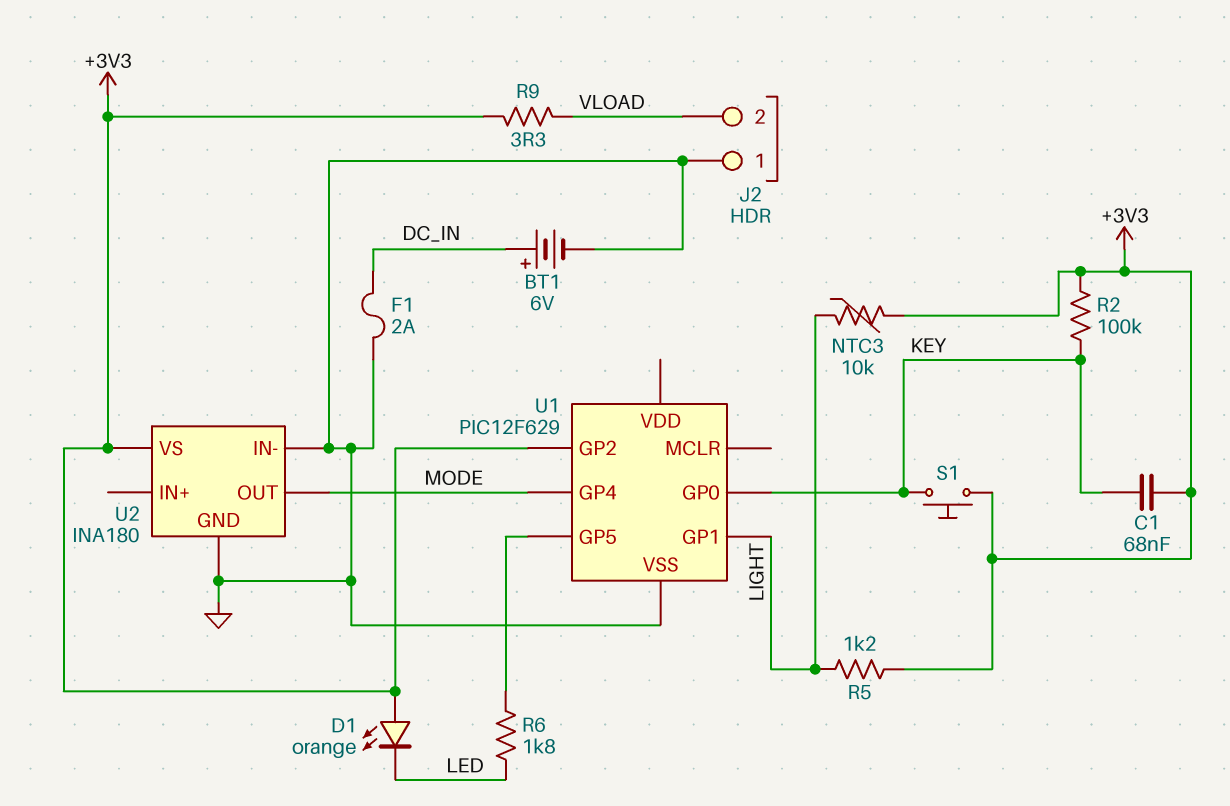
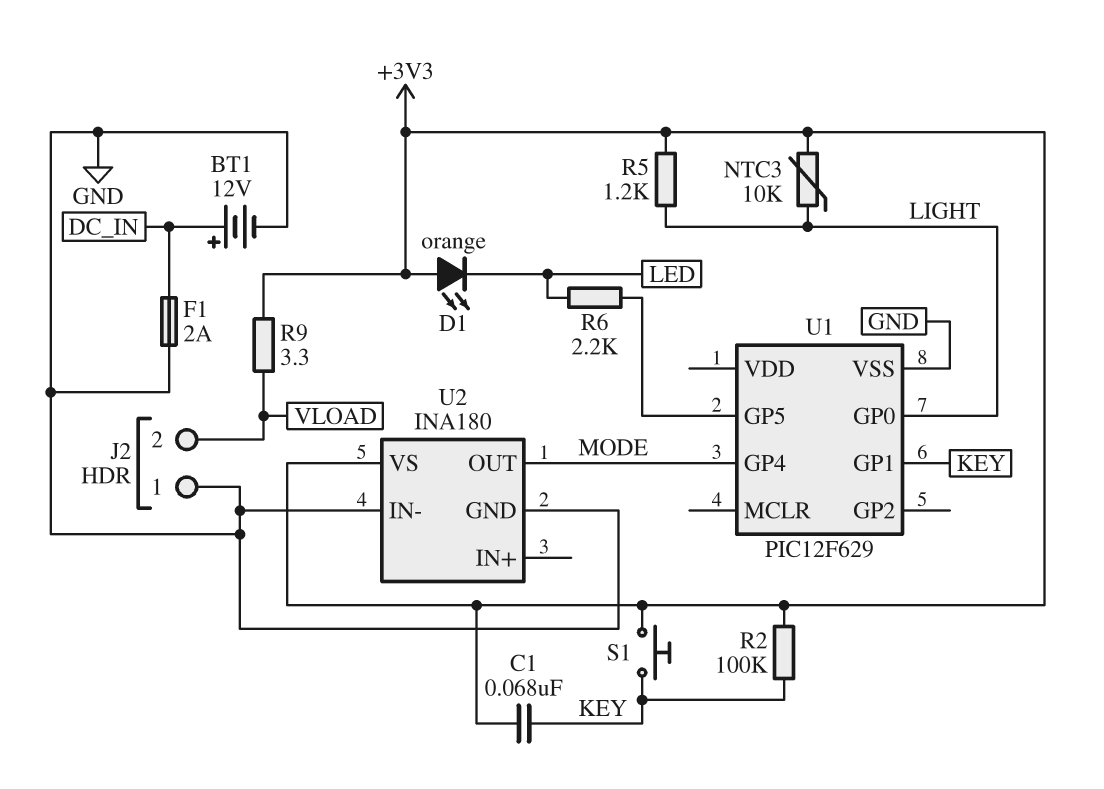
BT1: 6V (plus DC_IN, minus GND) -> 12V (plus DC_IN, minus GND)
R6: 1.8k (LED, U1/GP5) -> 2.2k (LED, U1/GP5)
U1 pin GP0: KEY -> LIGHT
U1 pin GP1: LIGHT -> KEY
U1 pin GP2: +3V3 -> none

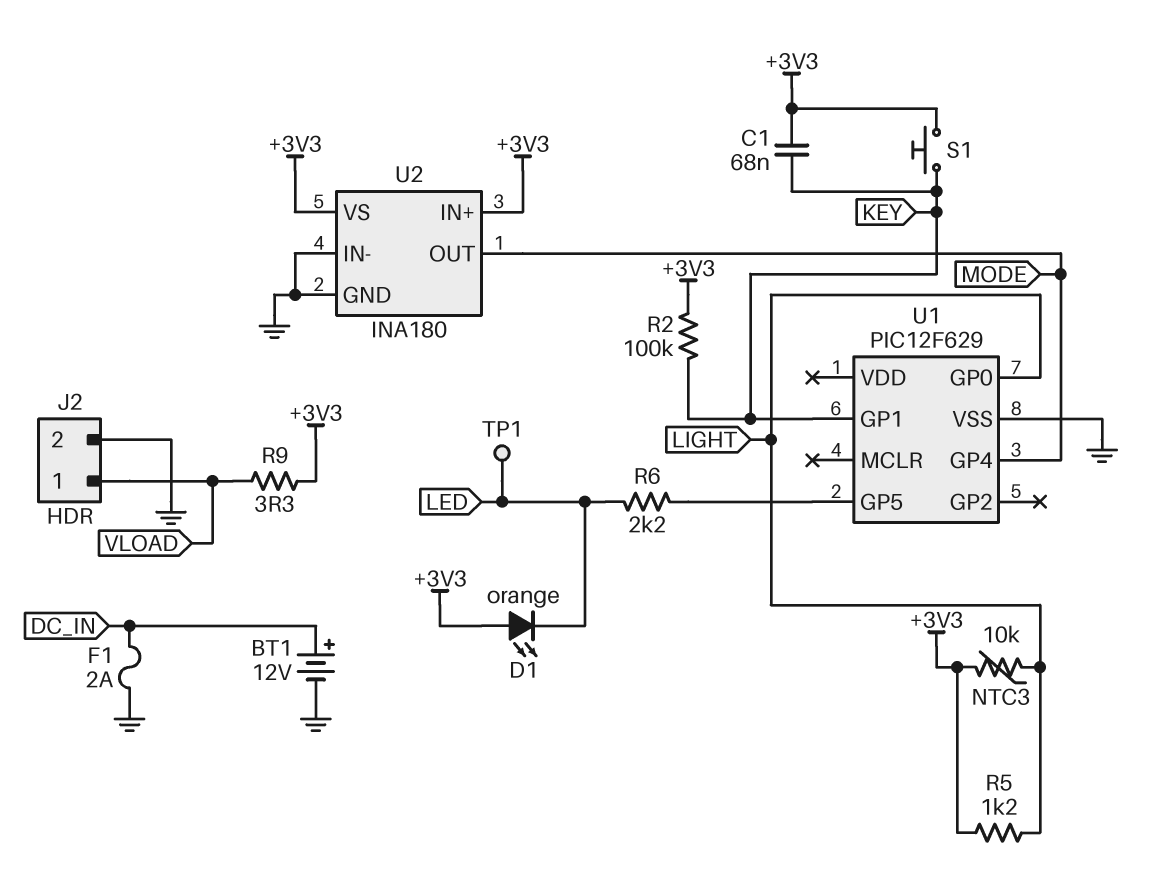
J2 pin 1: GND -> VLOAD
J2 pin 2: VLOAD -> GND
TP1: none -> test point (LED)
U2 pin IN+: none -> +3V3

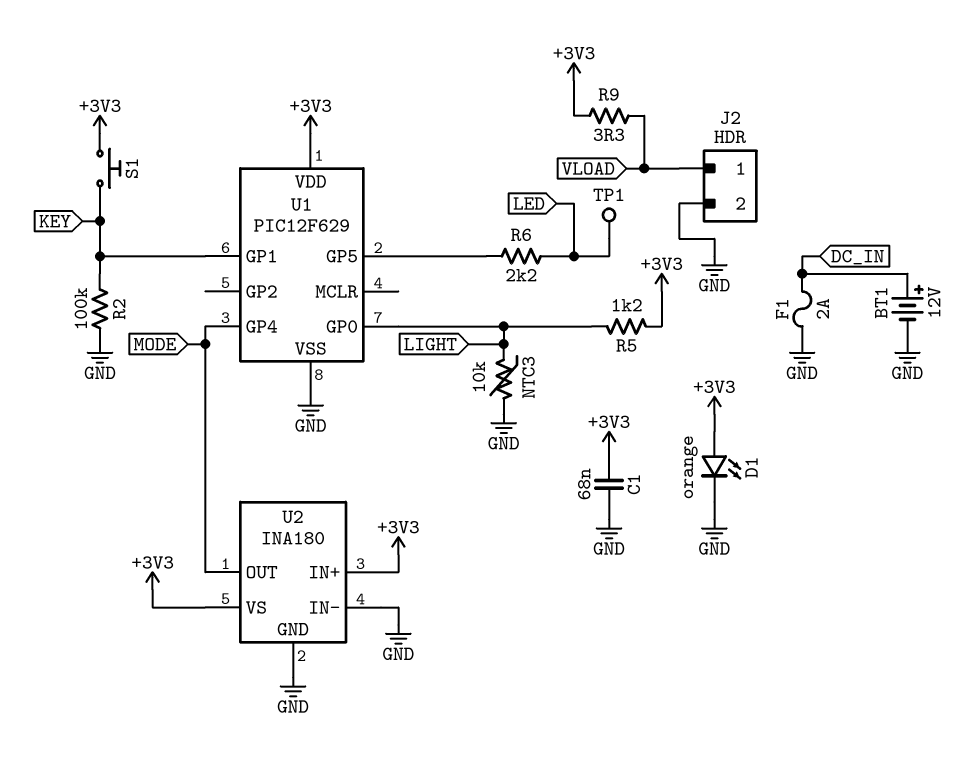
C1: 68nF (+3V3, KEY) -> 68nF (+3V3, GND)
D1: LED orange (A +3V3, K LED) -> LED orange (A +3V3, K GND)
NTC3: 10k (+3V3, LIGHT) -> 10k (GND, LIGHT)
R2: 100k (+3V3, KEY) -> 100k (GND, KEY)
U1 pin VDD: none -> +3V3

